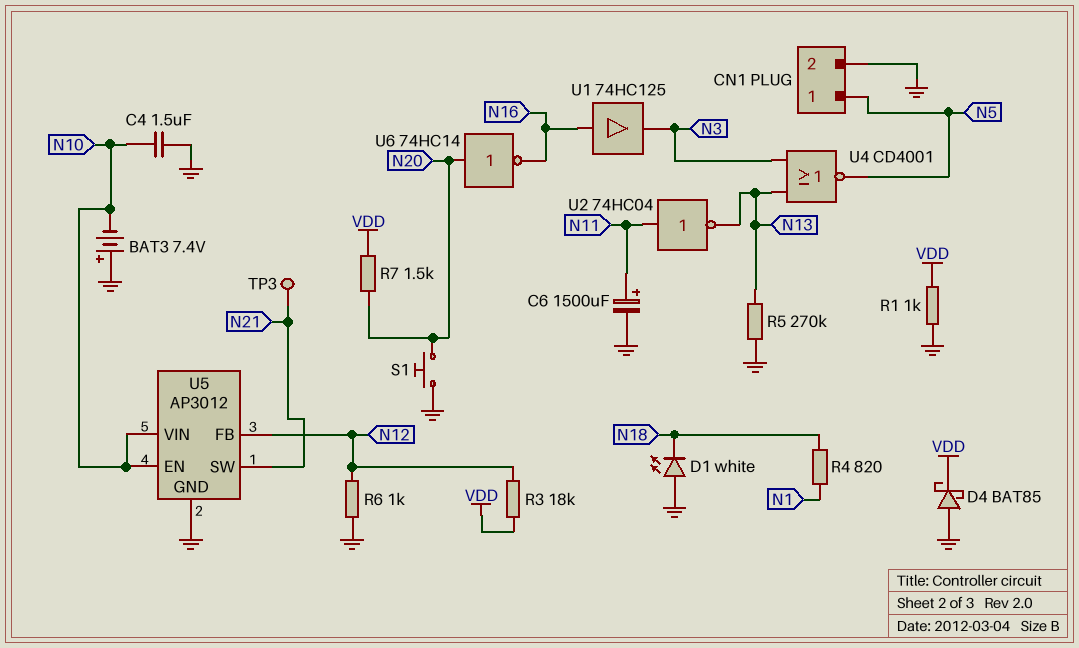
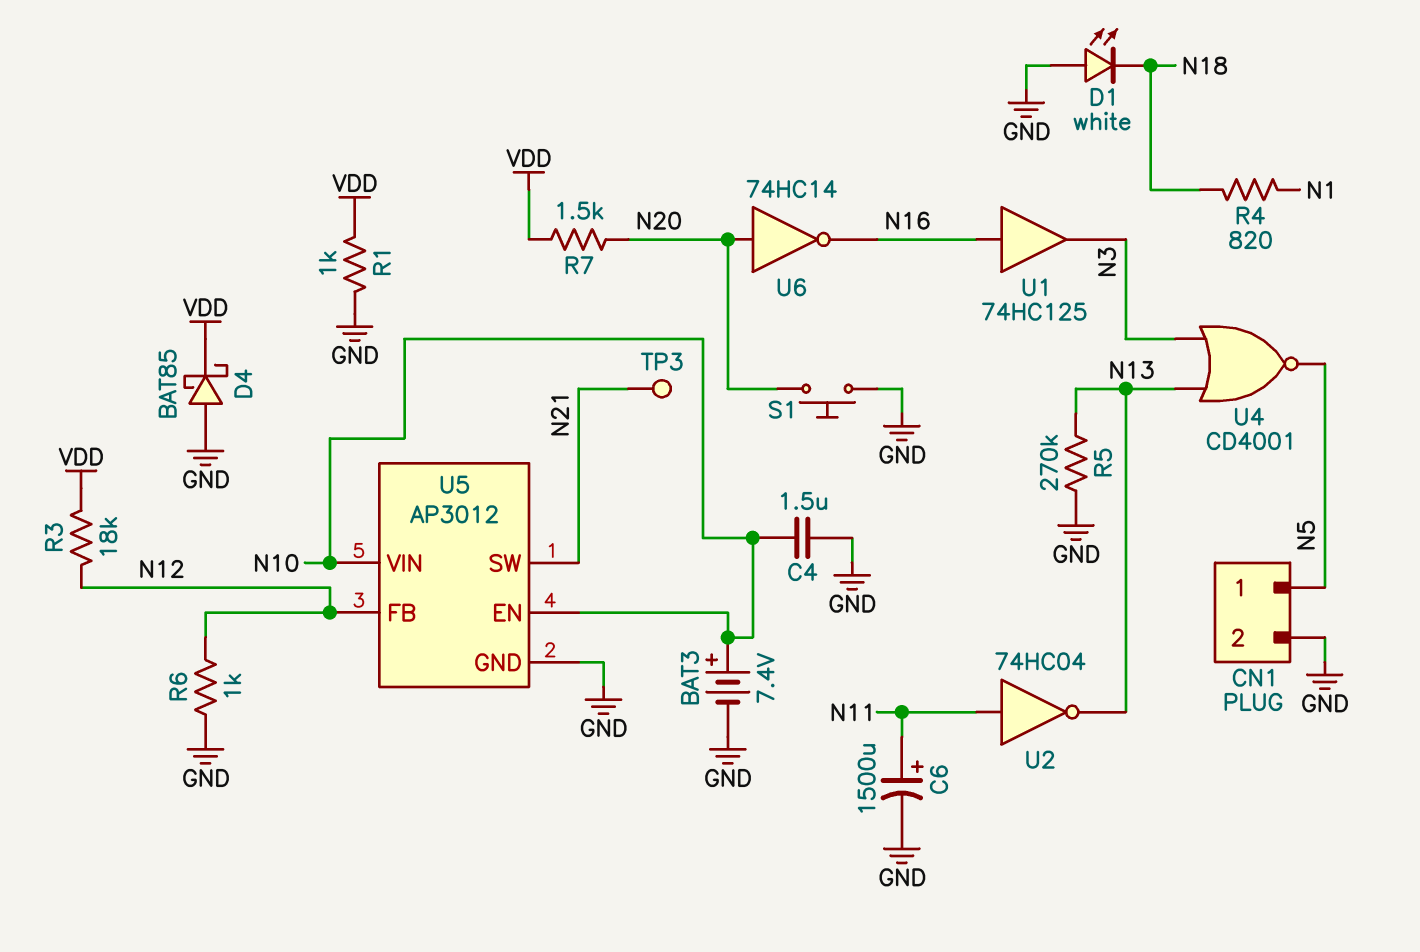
BAT3: 7.4V (plus GND, minus N10) -> 7.4V (plus N10, minus GND)

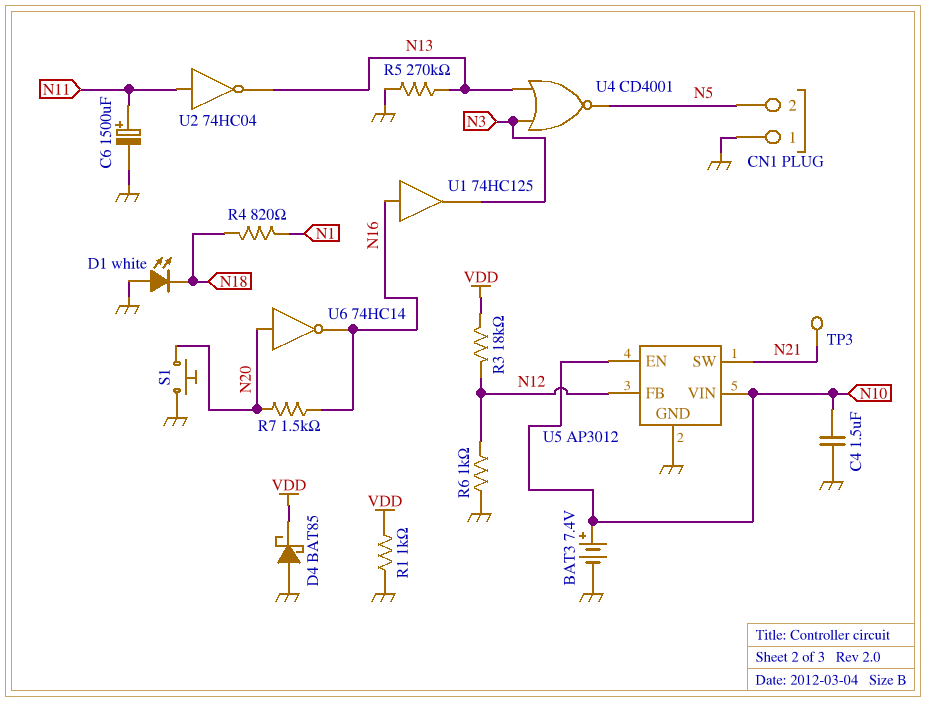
CN1 pin 1: N5 -> GND
CN1 pin 2: GND -> N5
R7: 1.5k (N20, VDD) -> 1.5k (N16, N20)

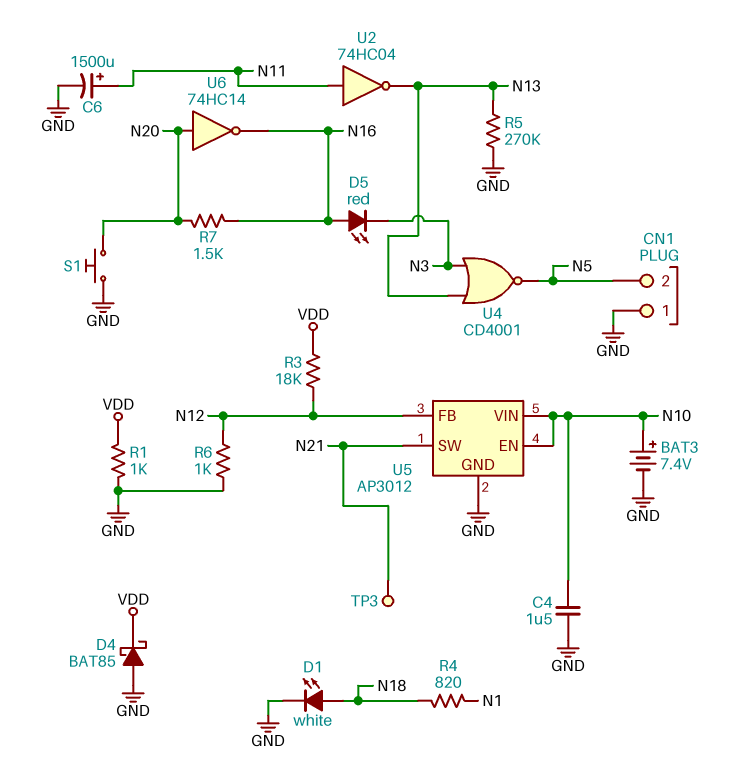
D1: LED white (A GND, K N18) -> LED white (A N18, K GND)
D5: none -> LED red (A N16, K N3)
U1: buffer 74HC125 (in N16, out N3) -> none

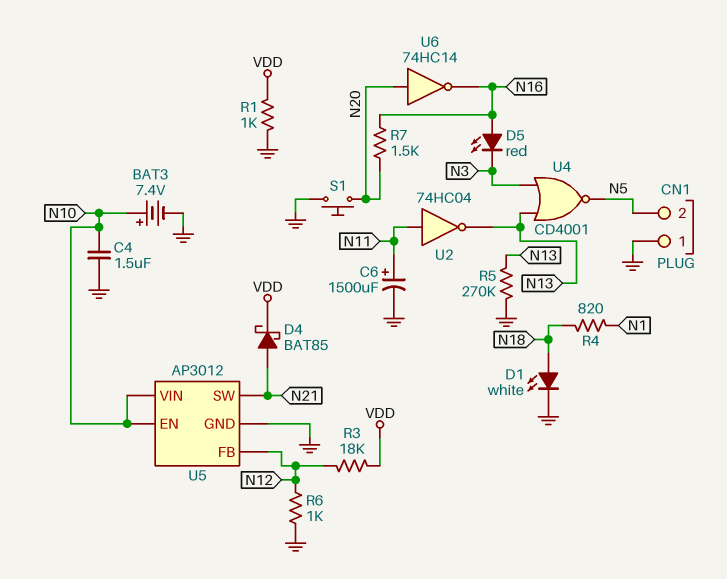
D4: schottky BAT85 (A GND, K VDD) -> schottky BAT85 (A N21, K VDD)
TP3: test point (N21) -> none

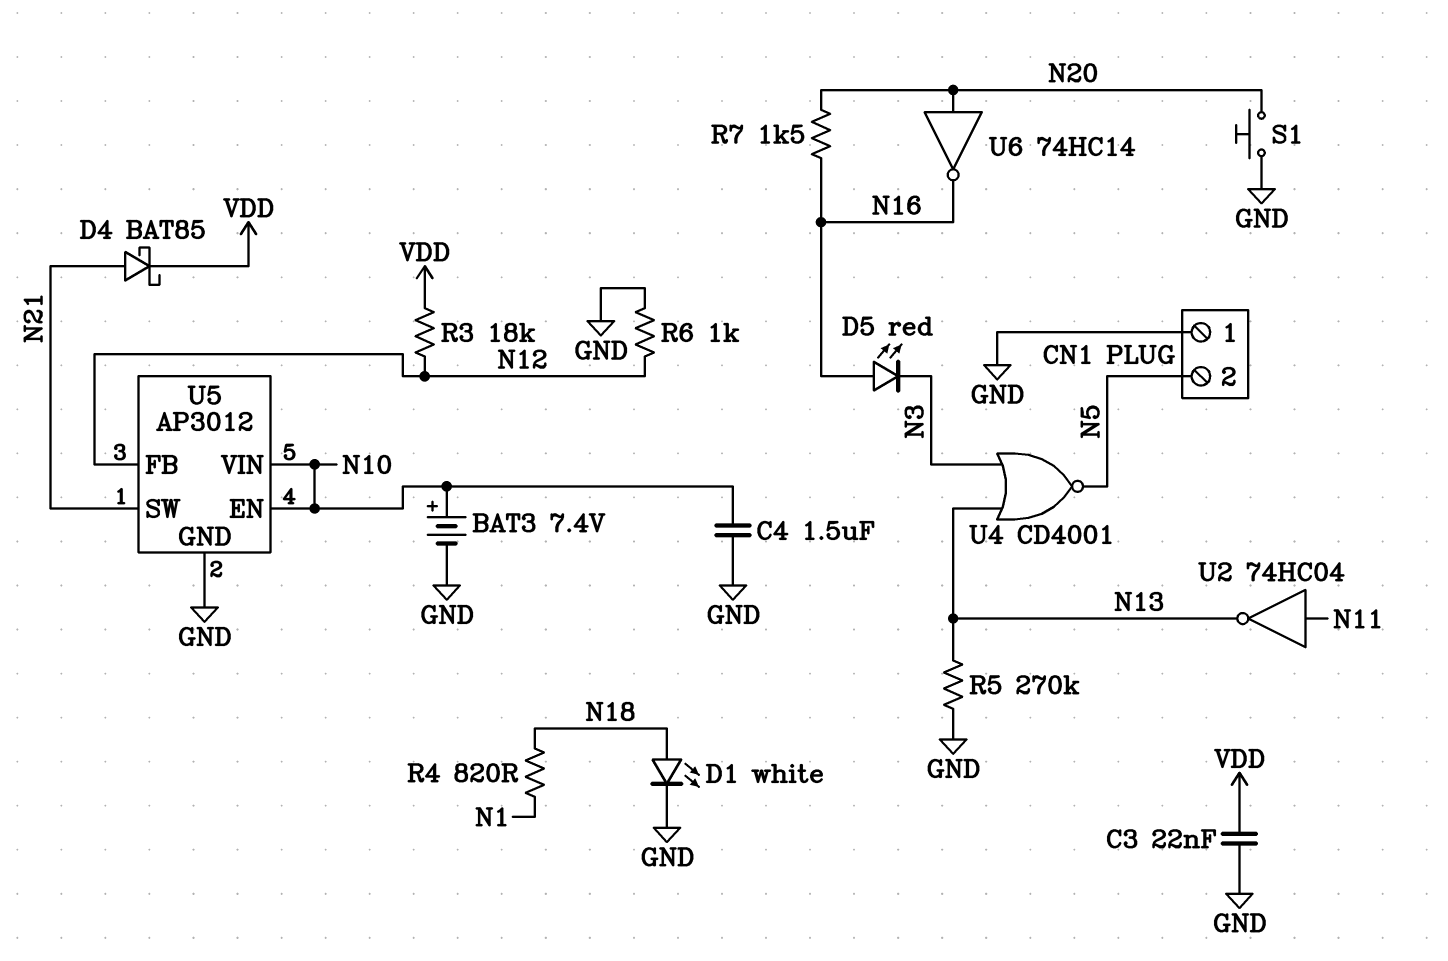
C3: none -> 22nF (GND, VDD)
C6: 1500uF (plus N11, minus GND) -> none
R1: 1k (GND, VDD) -> none

